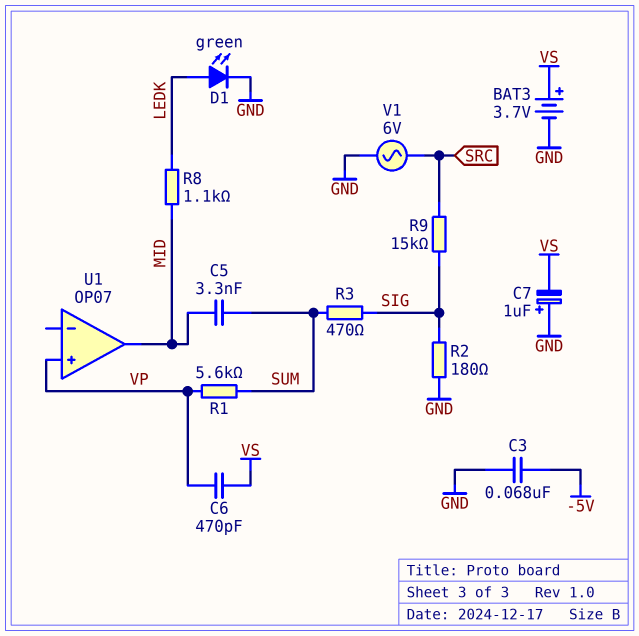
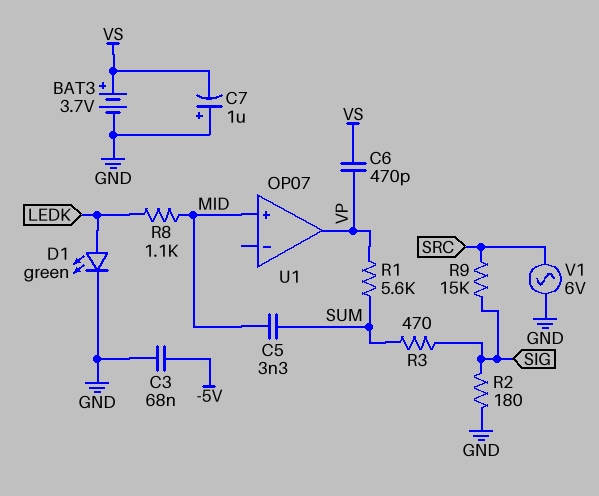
U1 pin in+: VP -> MID
U1 pin out: MID -> VP

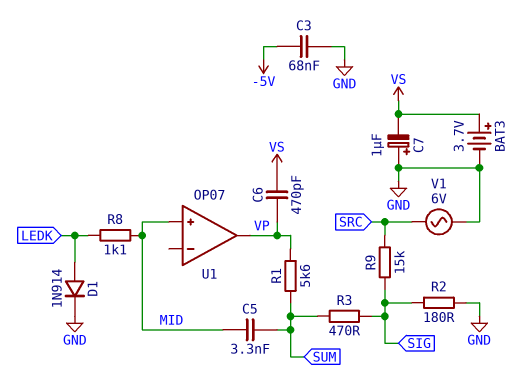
D1: LED green (A LEDK, K GND) -> diode 1N914 (A LEDK, K GND)

